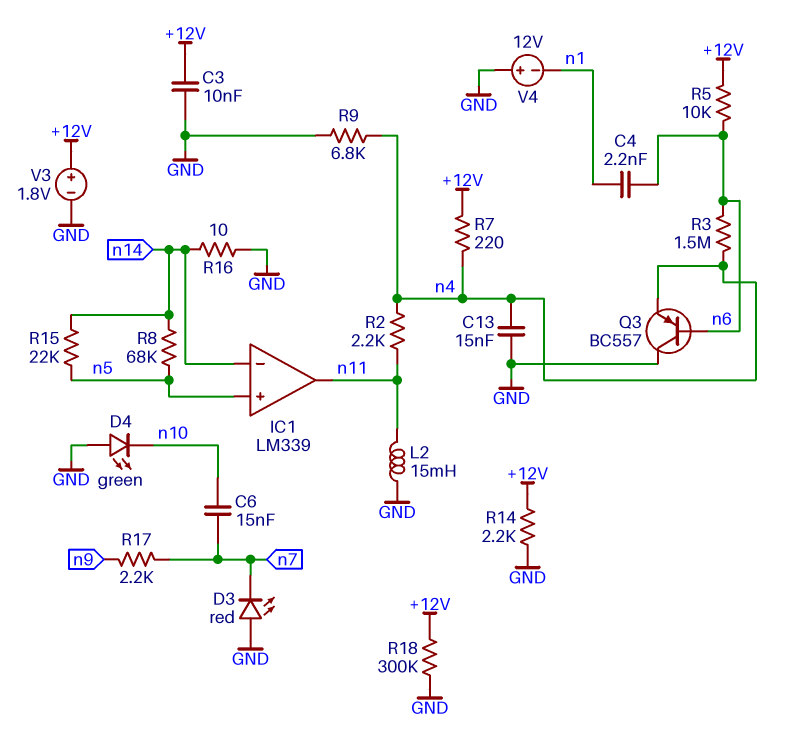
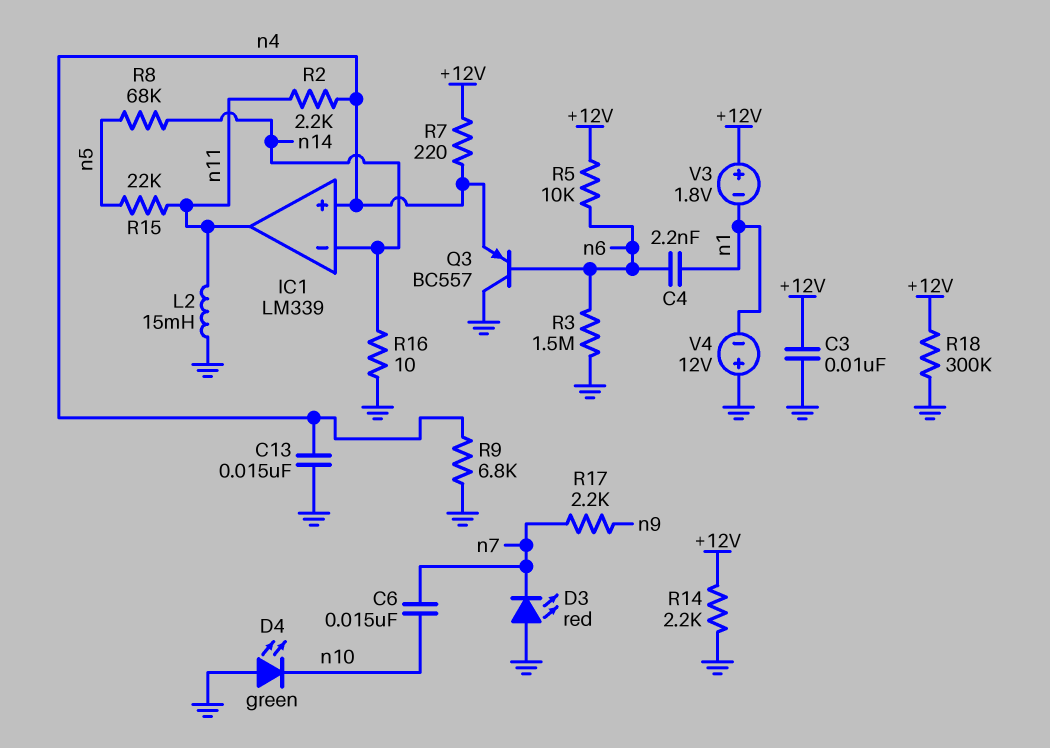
IC1 pin in+: n5 -> n4
R3: 1.5M (n4, n6) -> 1.5M (GND, n6)
R15: 22k (n5, n14) -> 22k (n5, n11)
V3: 1.8V (plus +12V, minus GND) -> 1.8V (plus +12V, minus n1)

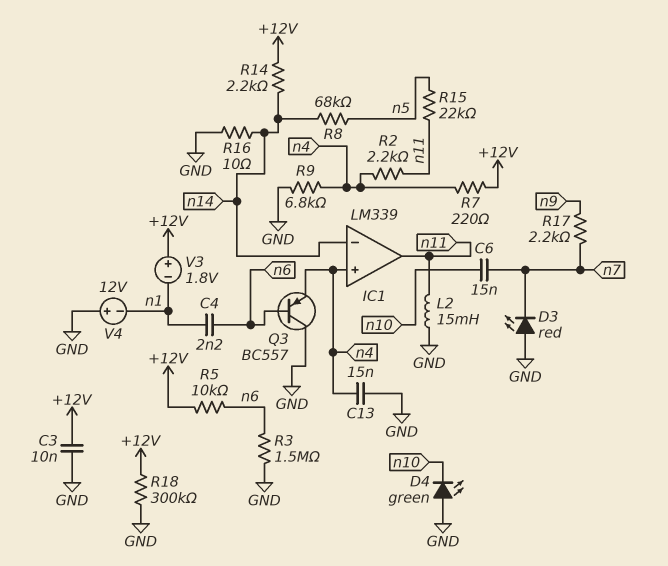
R14: 2.2k (+12V, GND) -> 2.2k (+12V, n14)

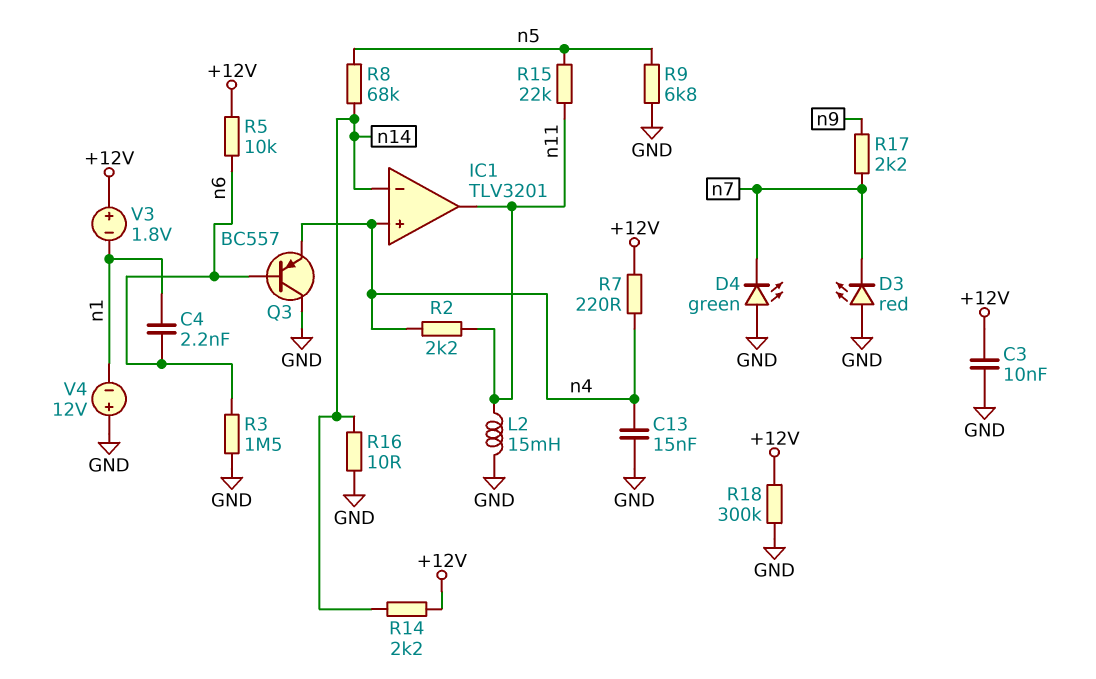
C6: 15nF (n7, n10) -> none
D4: LED green (A GND, K n10) -> LED green (A GND, K n7)
IC1: LM339 -> TLV3201
R9: 6.8k (GND, n4) -> 6.8k (GND, n5)

